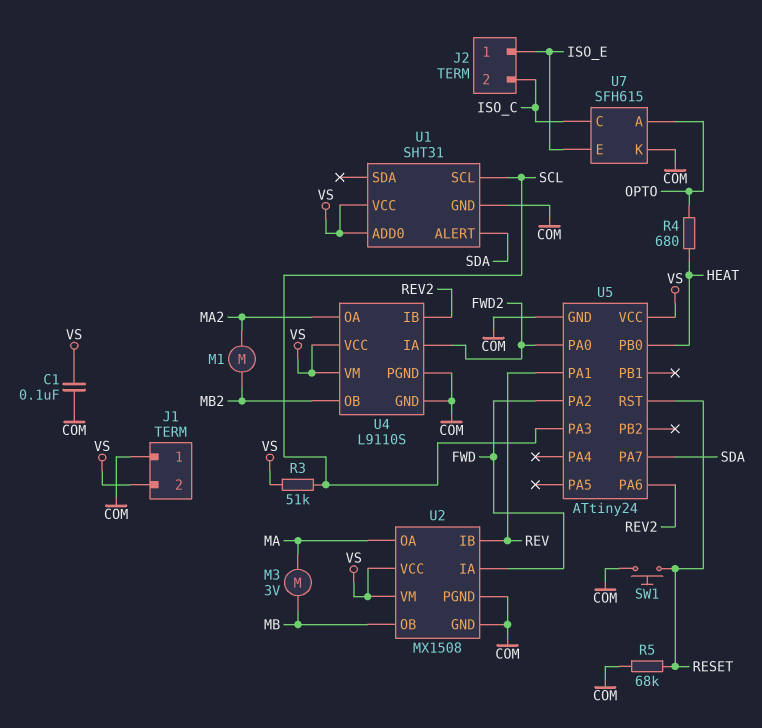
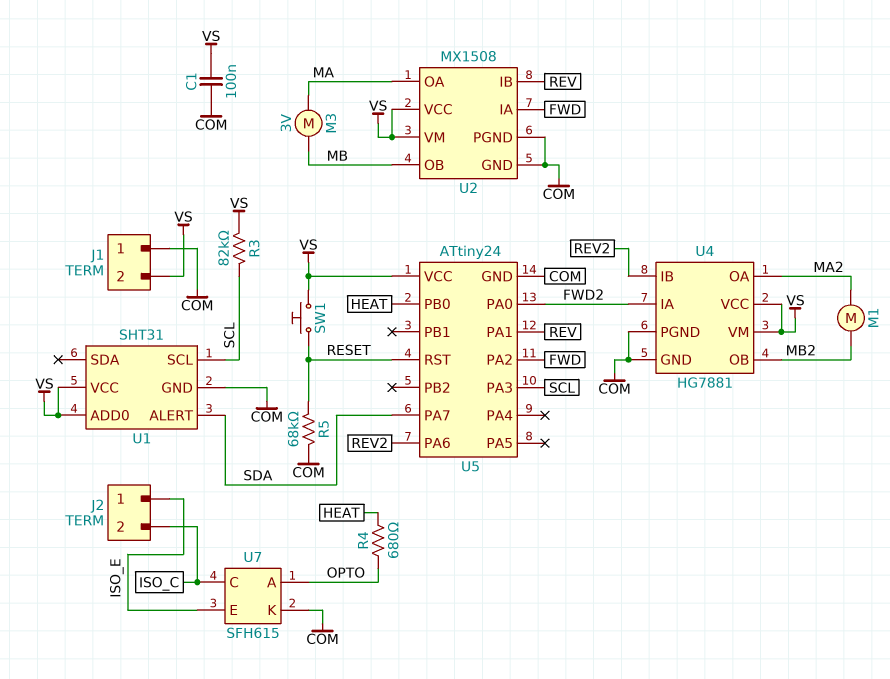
R3: 51k (SCL, VS) -> 82k (SCL, VS)
SW1: button (COM, RESET) -> button (RESET, VS)
U4: L9110S -> HG7881

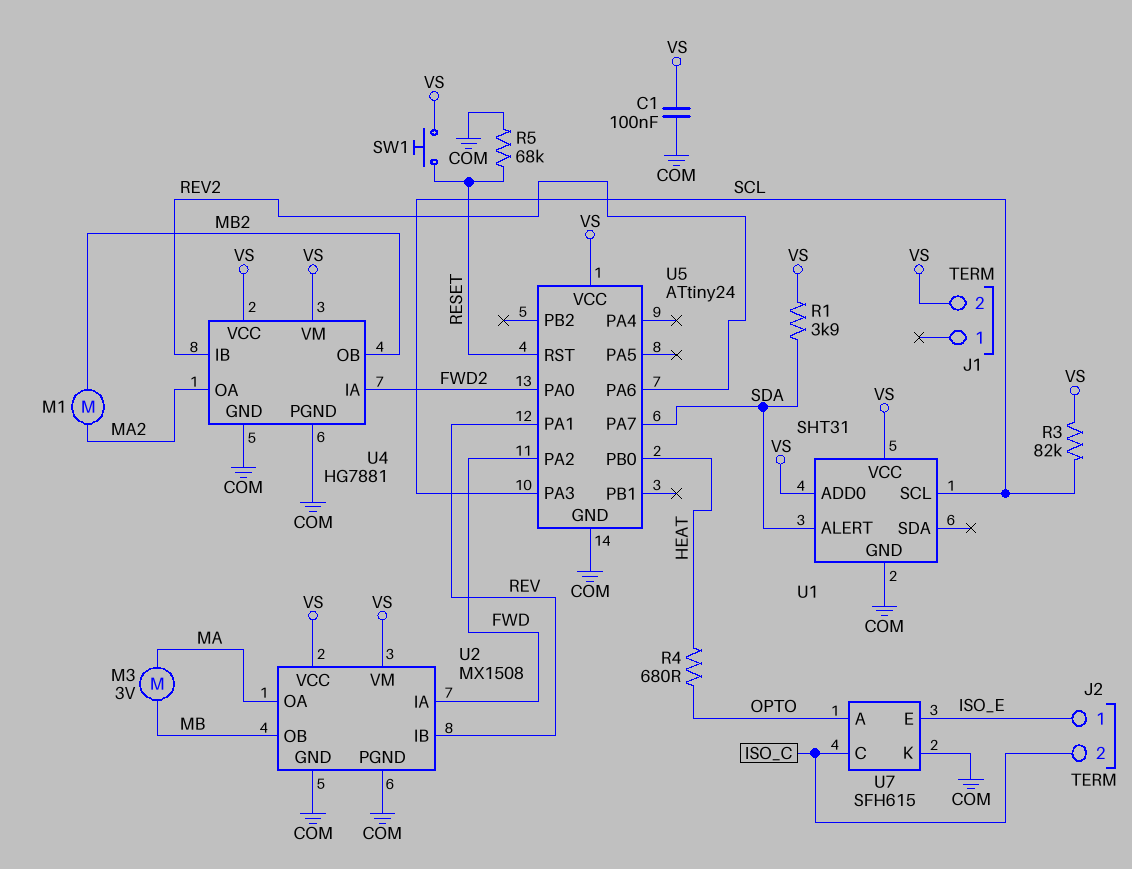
J1 pin 1: COM -> none
R1: none -> 3.9k (SDA, VS)

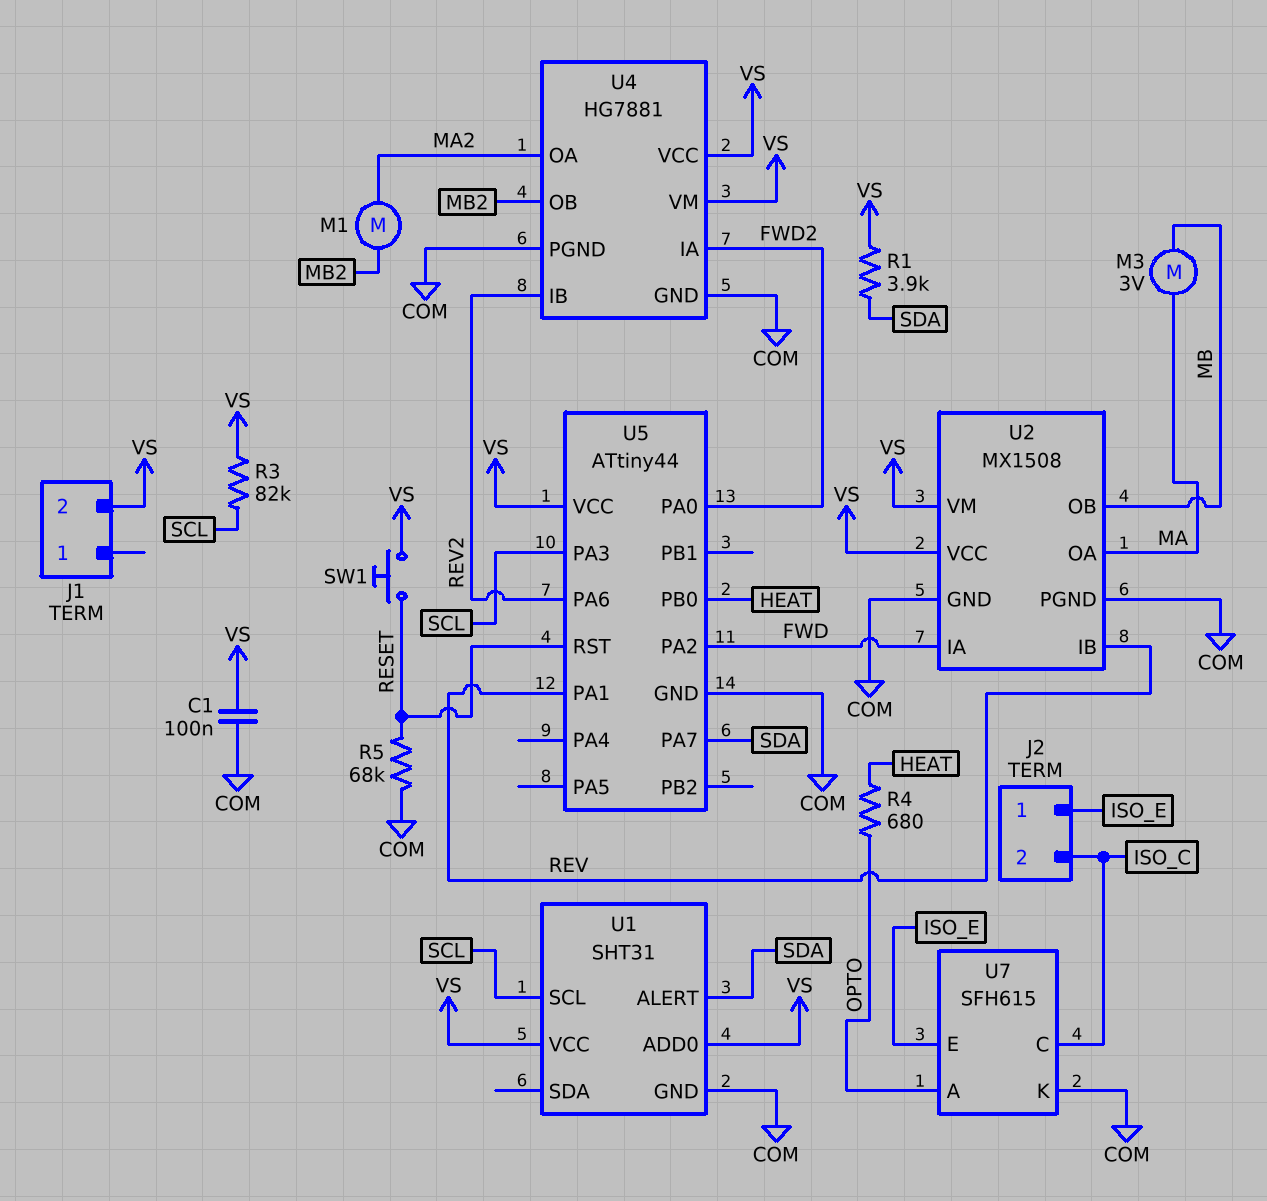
U5: ATtiny24 -> ATtiny44

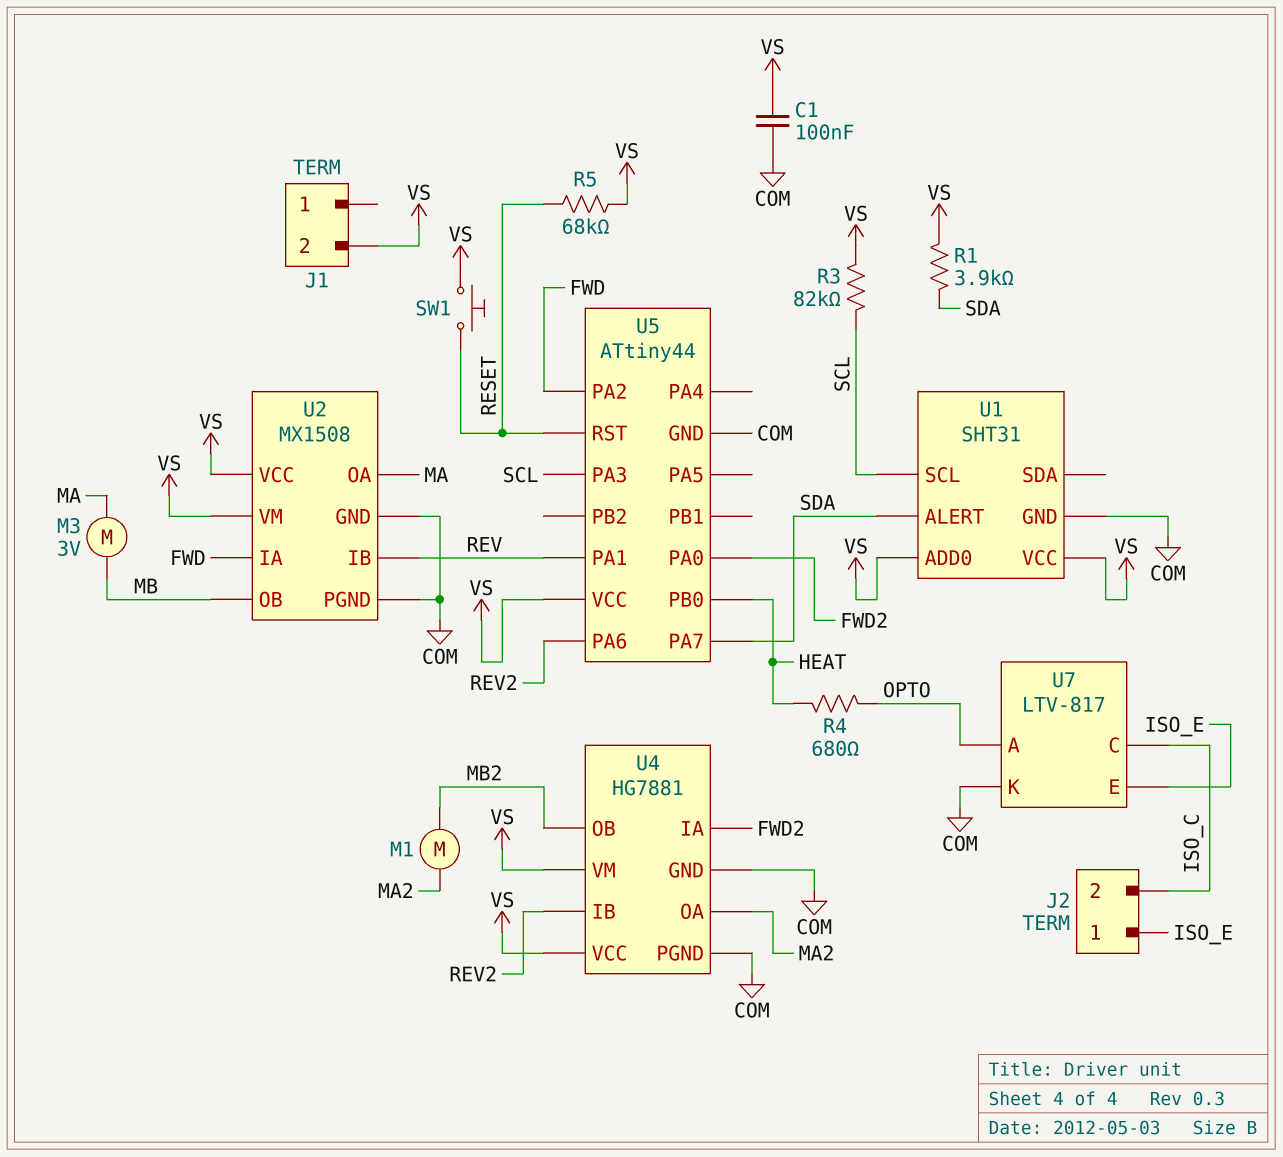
R5: 68k (COM, RESET) -> 68k (RESET, VS)
U7: SFH615 -> LTV-817

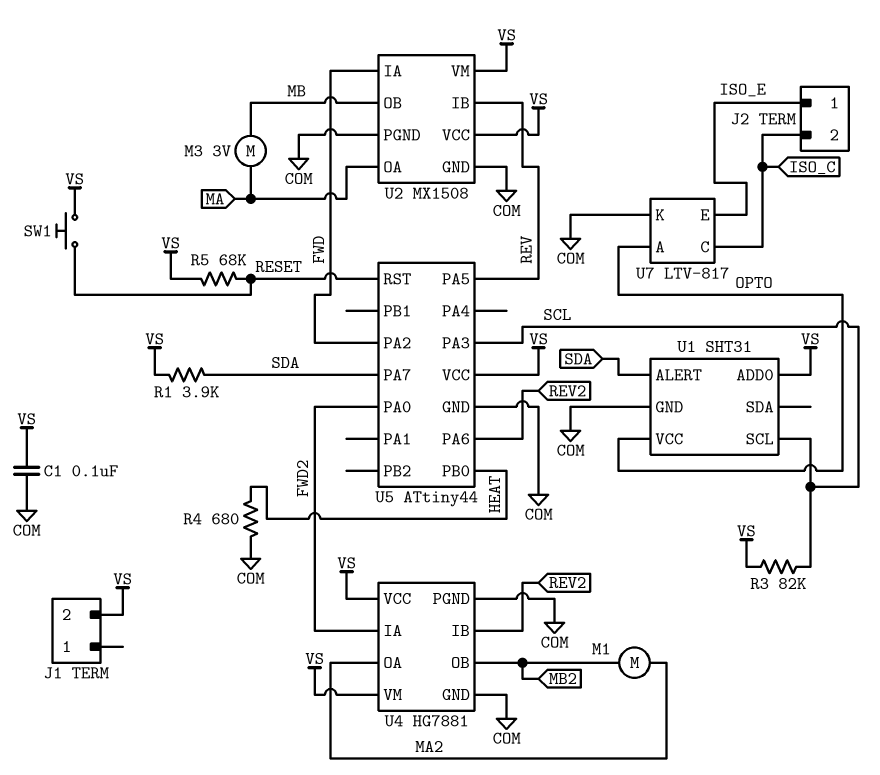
R4: 680 (HEAT, OPTO) -> 680 (COM, HEAT)
U1 pin VCC: VS -> OPTO
U5 pin PA1: REV -> none
U5 pin PA5: none -> REV

